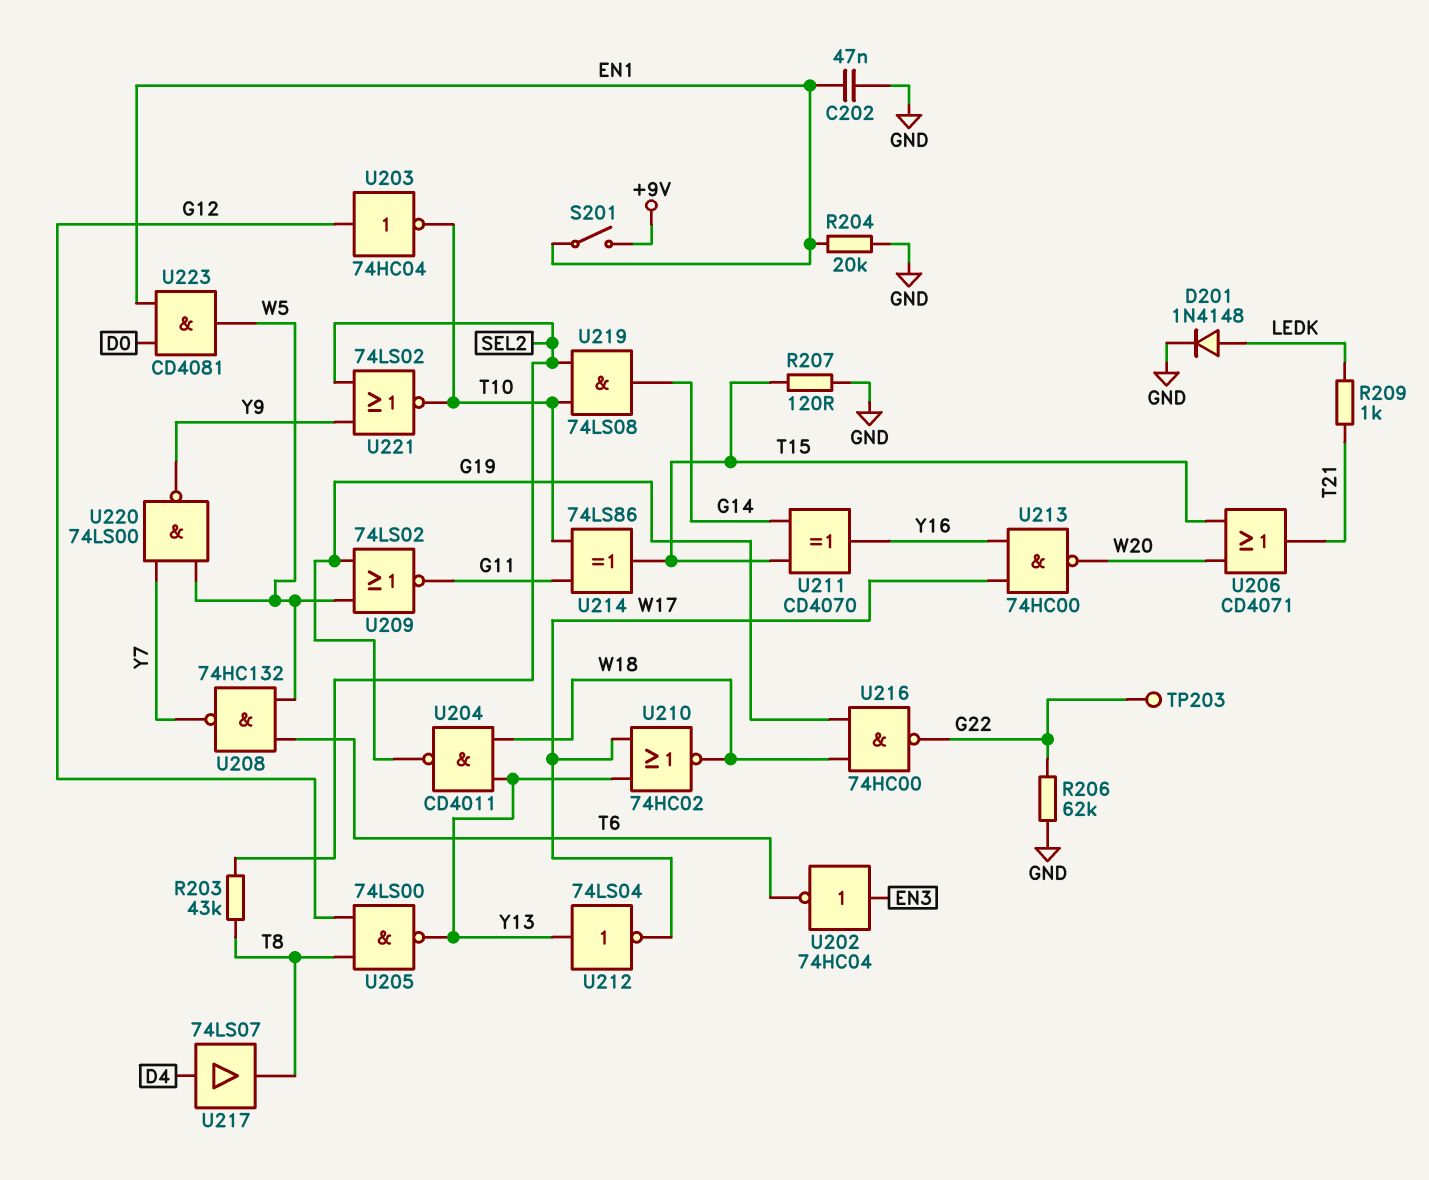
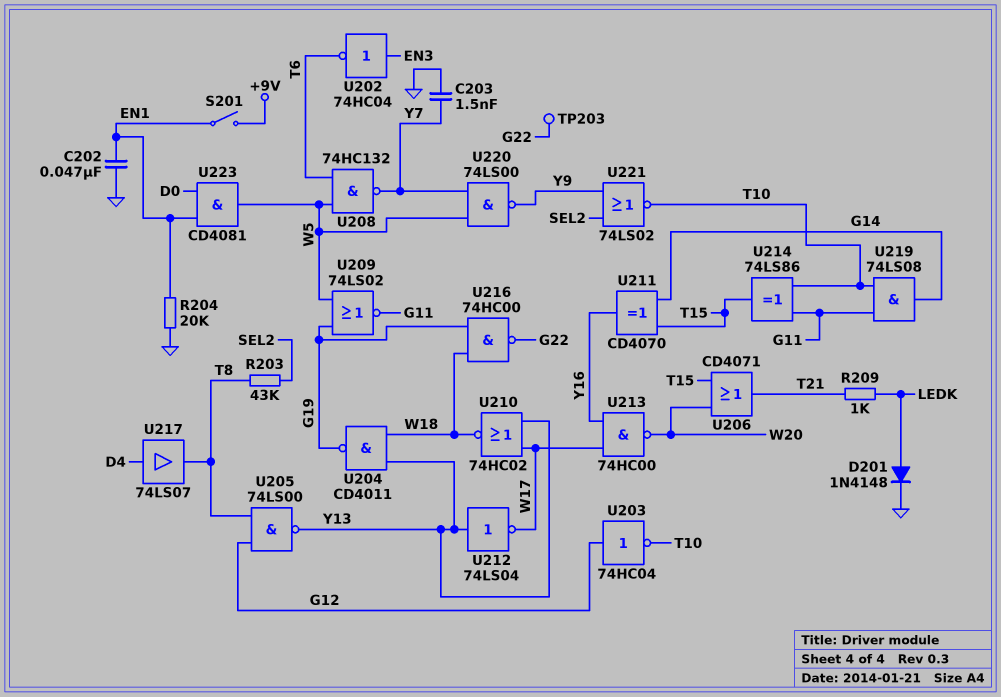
C203: none -> 1.5nF (GND, Y7)
R206: 62k (G22, GND) -> none
R207: 120 (GND, T15) -> none
U219: AND 74LS08 (in SEL2, in T10, out G14) -> AND 74LS08 (in G11, in T10, out G14)

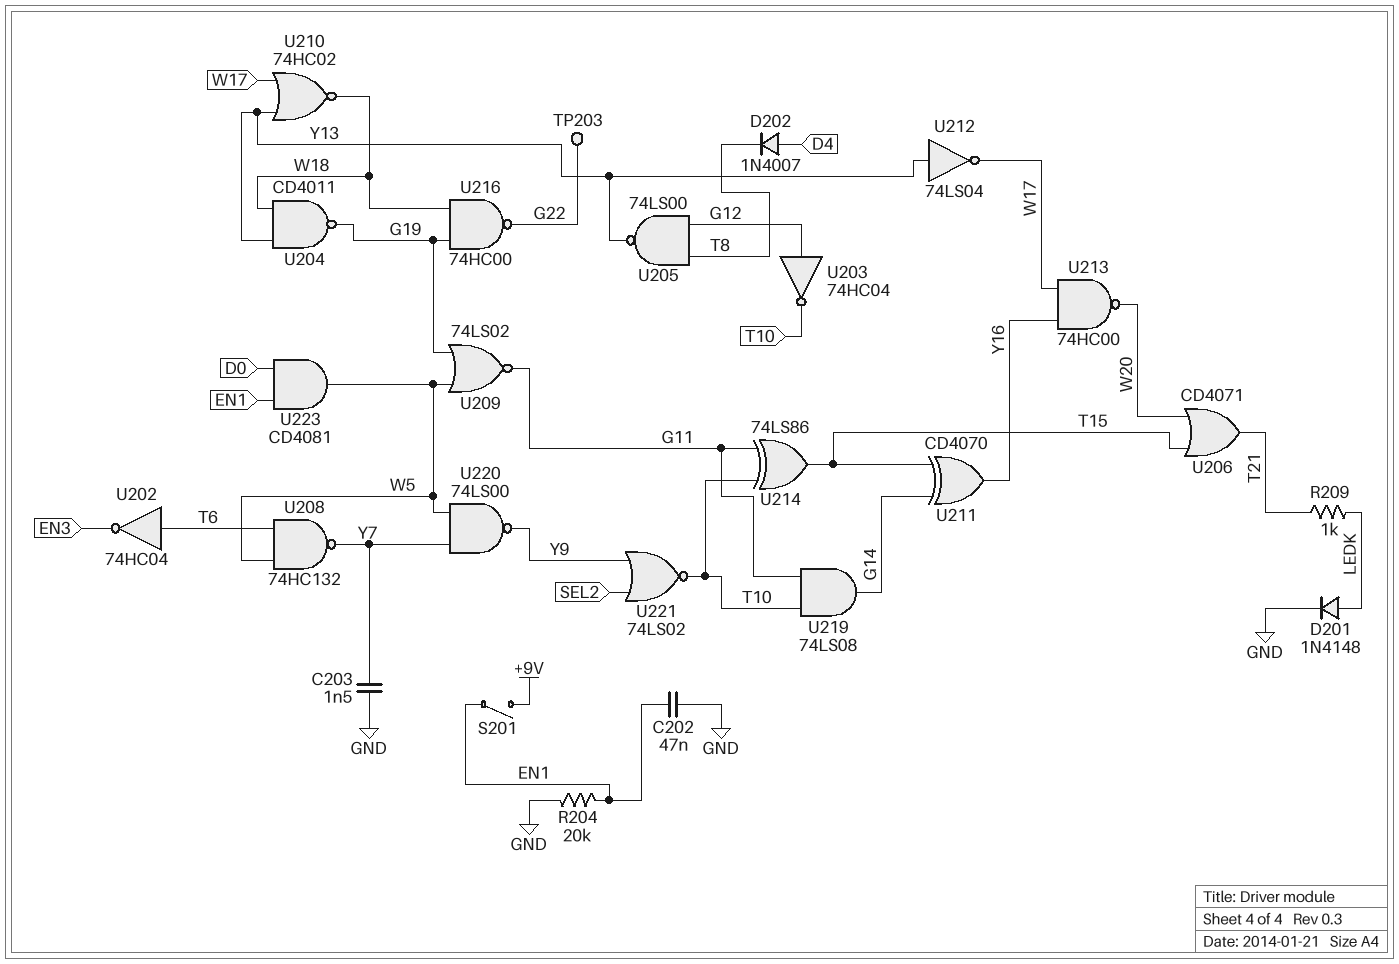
D202: none -> diode 1N4007 (A D4, K T8)
R203: 43k (SEL2, T8) -> none
U202: NOT 74HC04 (in EN3, out T6) -> NOT 74HC04 (in T6, out EN3)
U217: buffer 74LS07 (in D4, out T8) -> none

